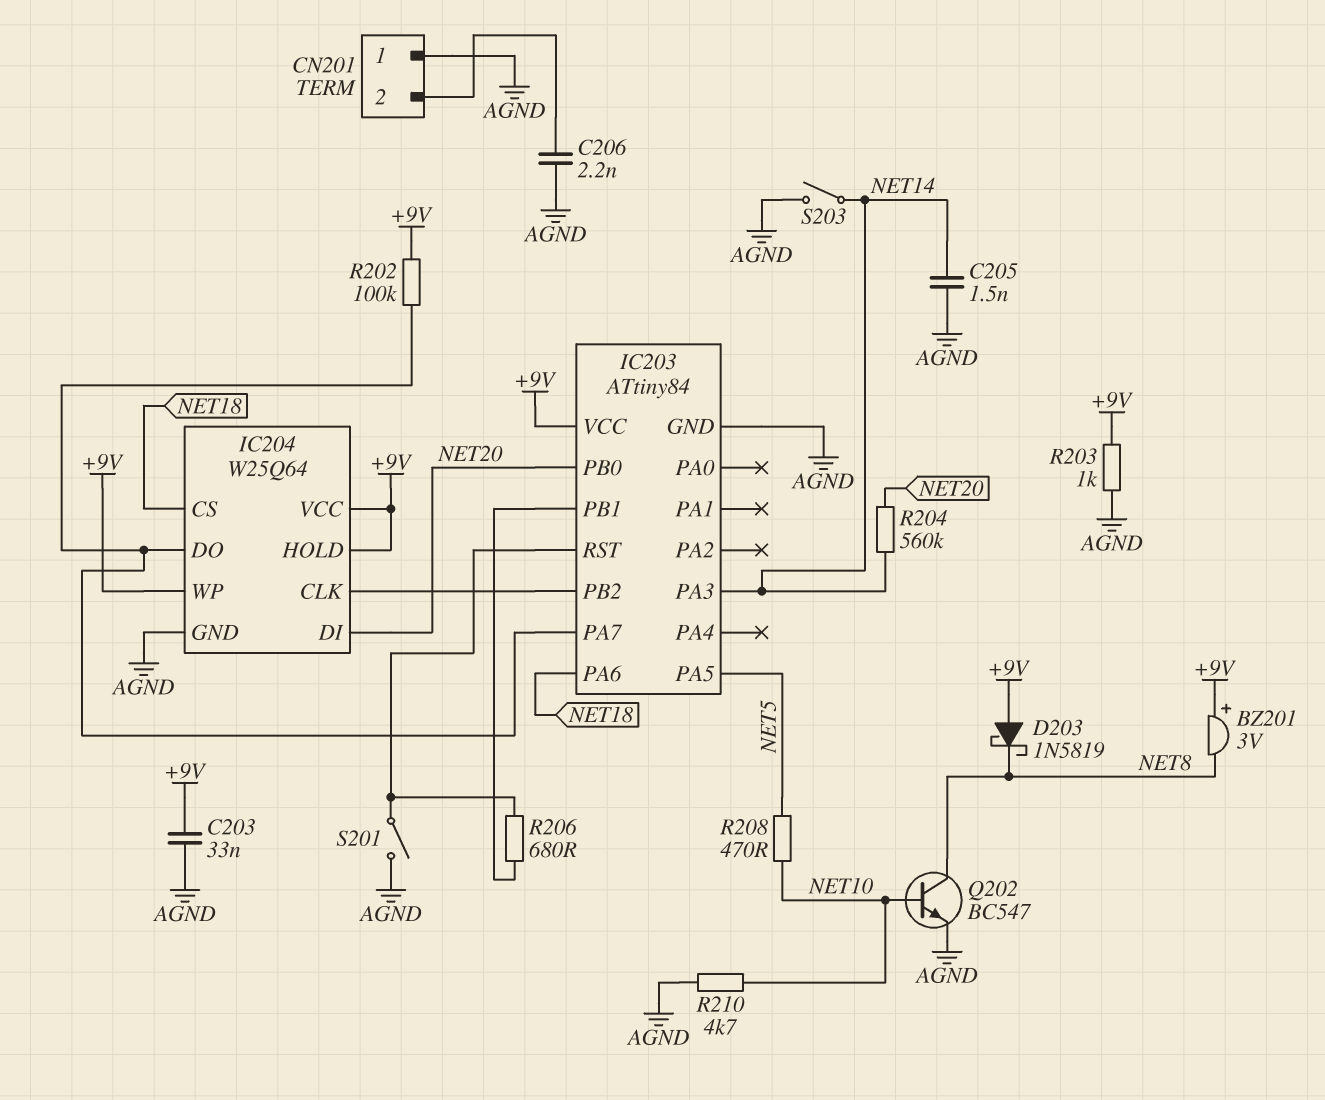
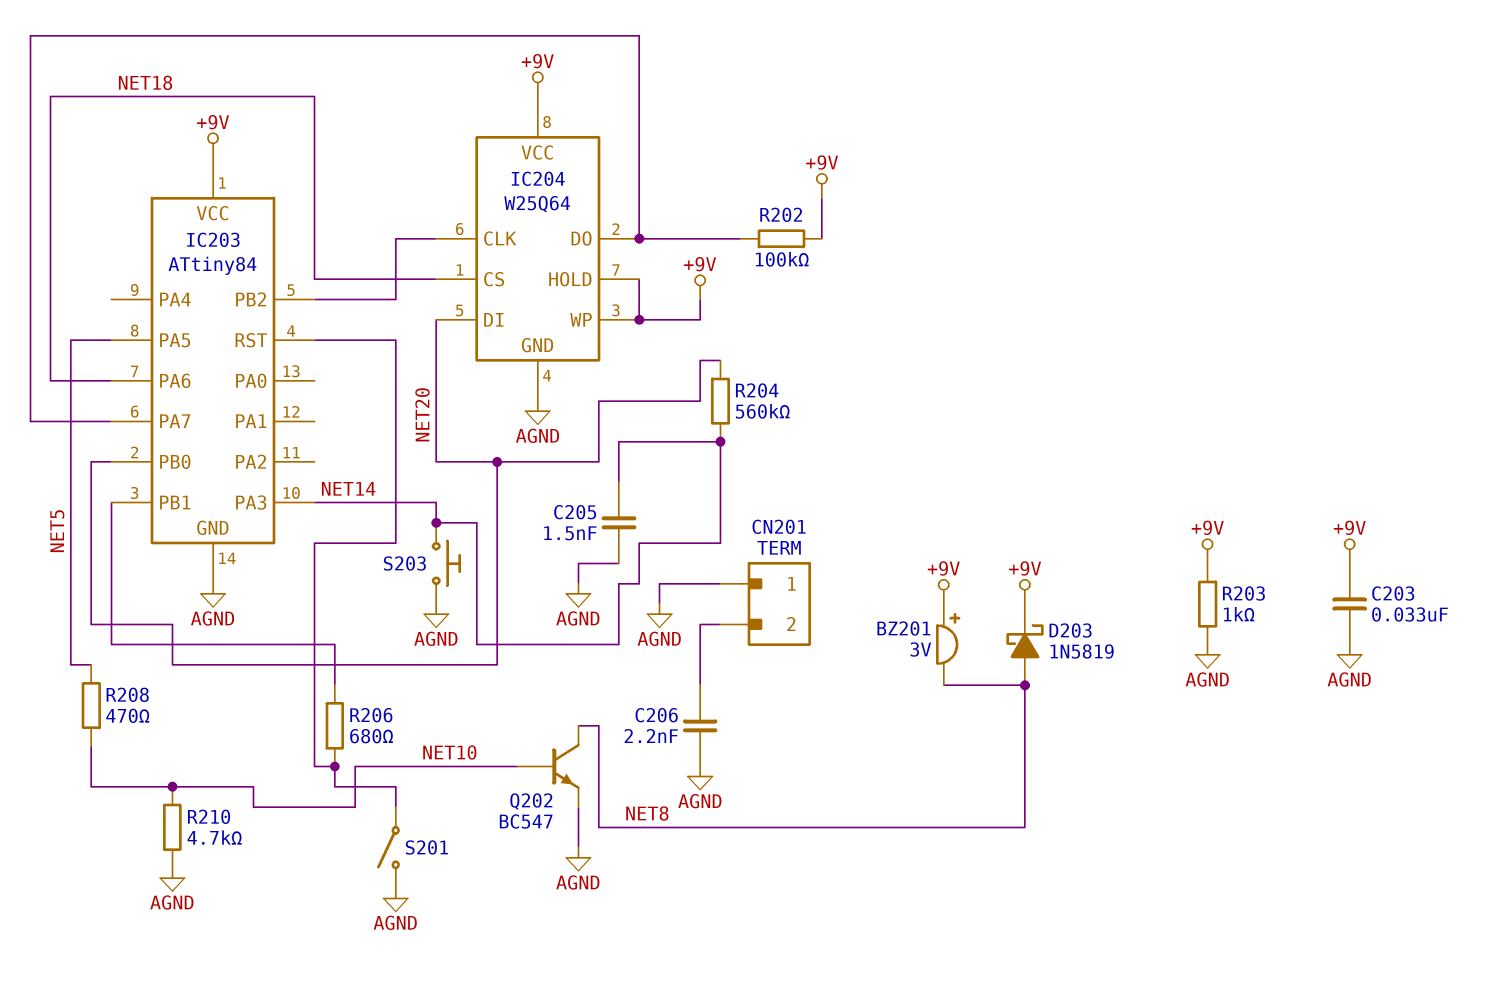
D203: schottky 1N5819 (A +9V, K NET8) -> schottky 1N5819 (A NET8, K +9V)
S203: switch (AGND, NET14) -> button (AGND, NET14)

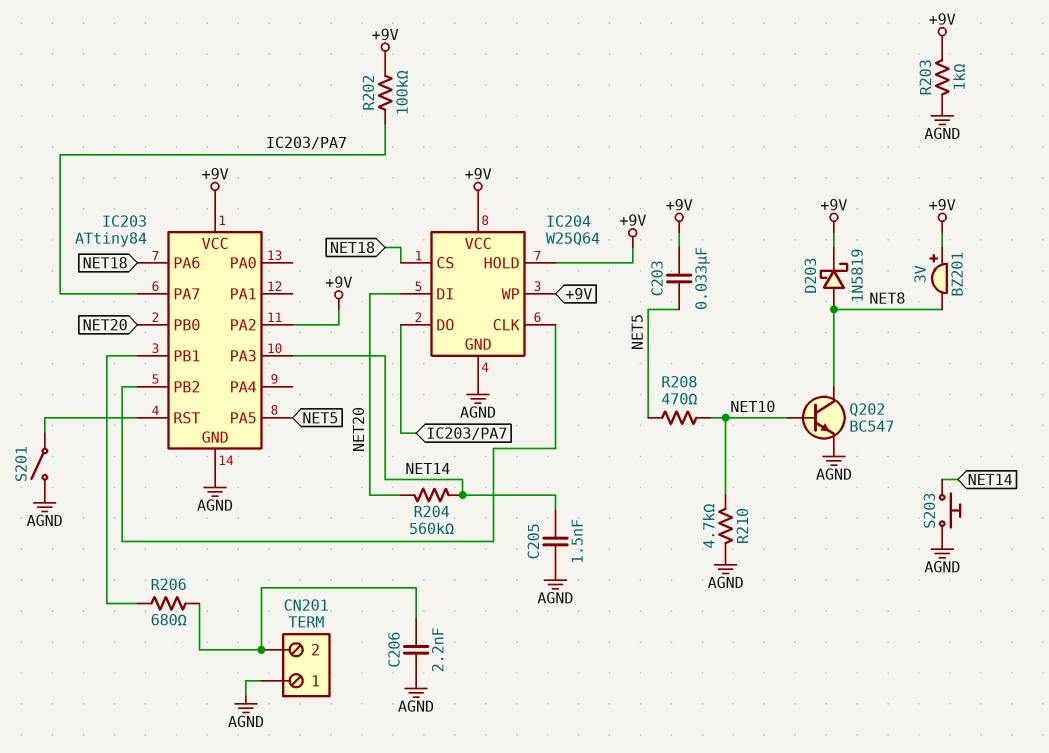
C203: 33nF (+9V, AGND) -> 33nF (+9V, NET5)
IC203 pin PA2: none -> +9V
R206: 680 (IC203/PB1, IC203/RST) -> 680 (CN201/2, IC203/PB1)

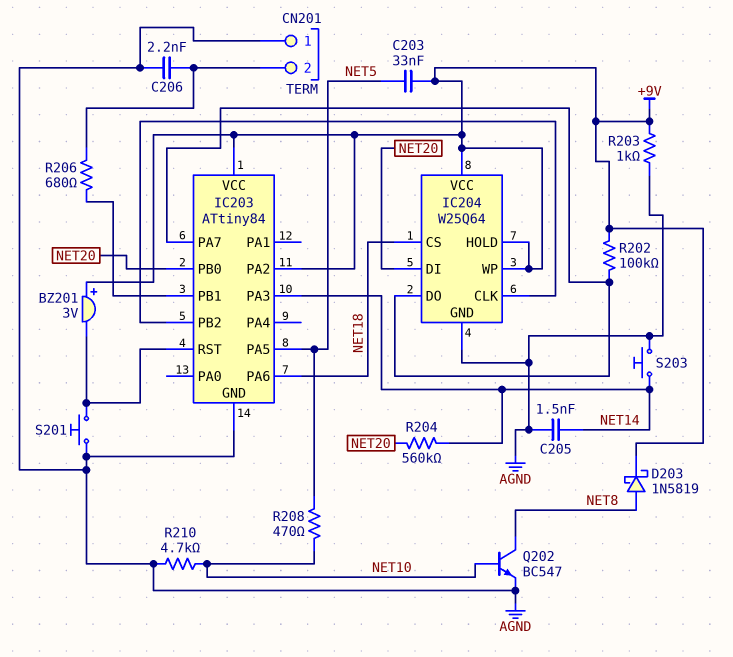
BZ201: buzzer 3V (plus +9V, minus NET8) -> buzzer 3V (plus +9V, minus IC203/RST)
S201: switch (AGND, IC203/RST) -> button (AGND, IC203/RST)

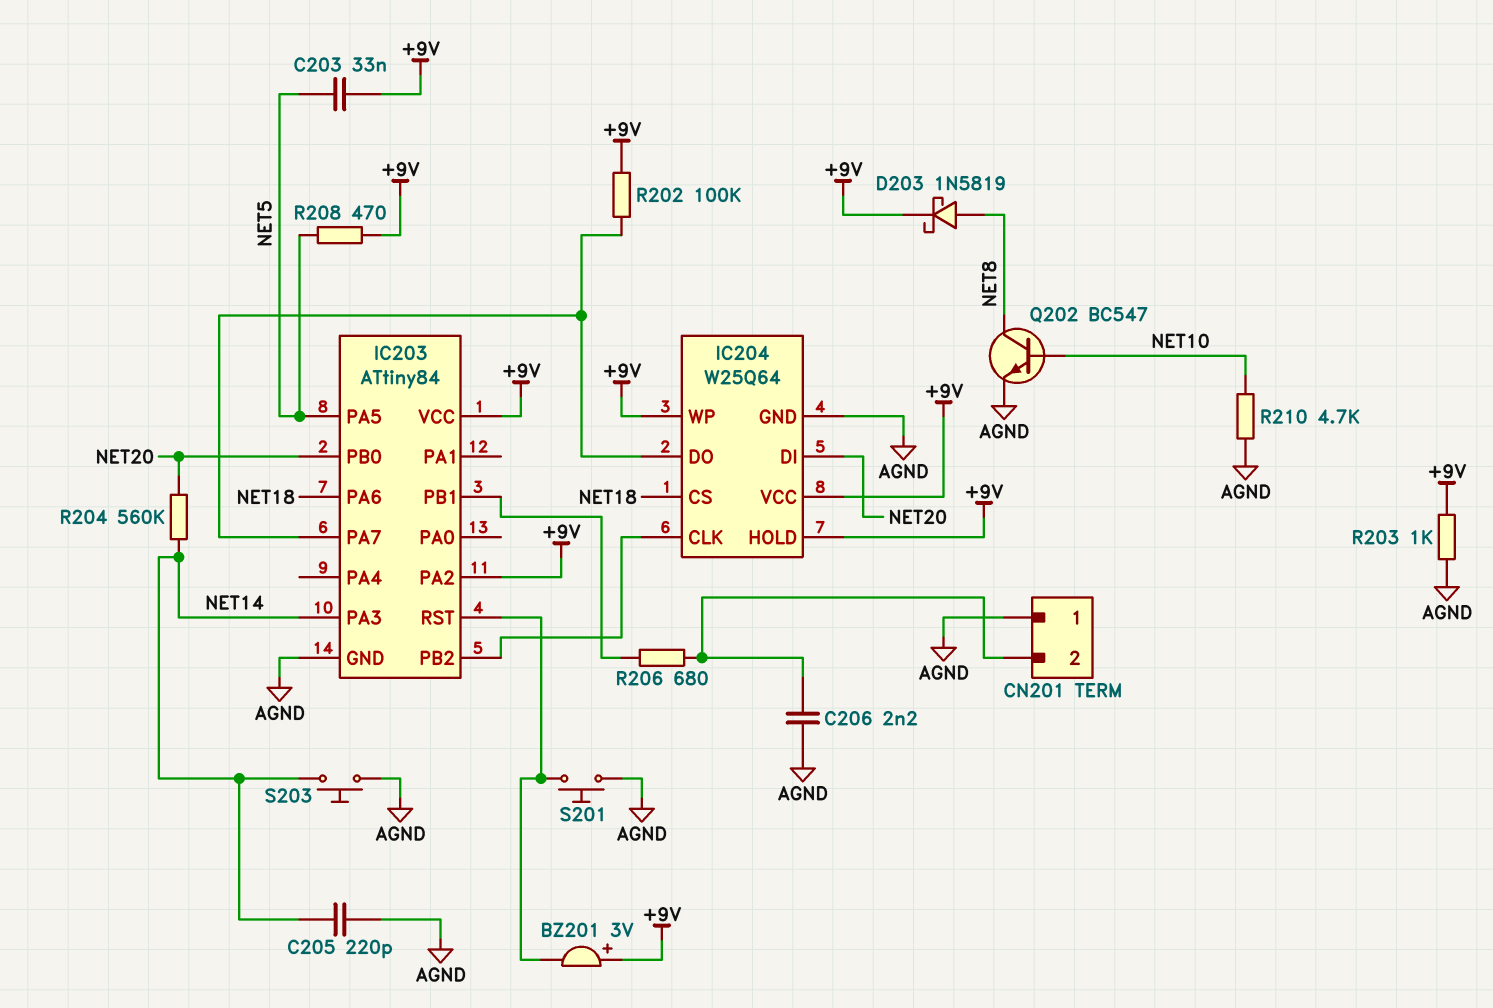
C205: 1.5nF (AGND, NET14) -> 220pF (AGND, NET14)
R208: 470 (NET5, NET10) -> 470 (+9V, NET5)

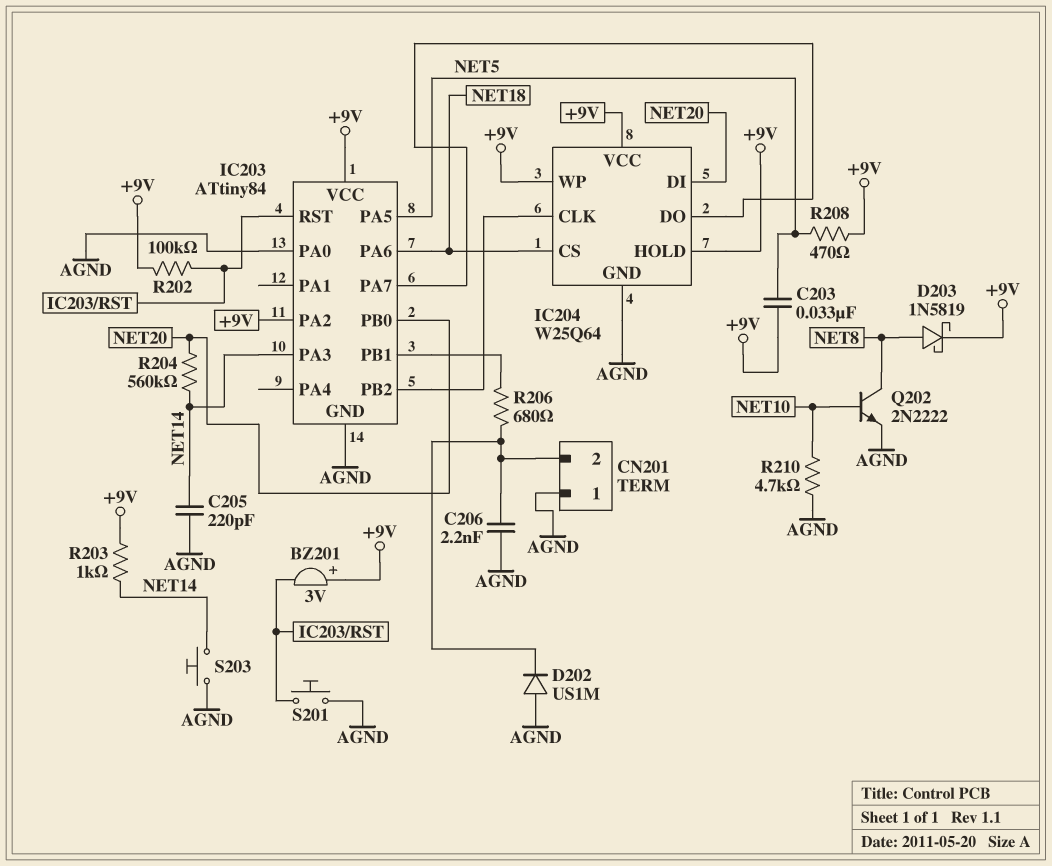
D202: none -> diode US1M (A AGND, K CN201/2)
IC203 pin PA0: none -> AGND
Q202: NPN BC547 (B NET10, C NET8, E AGND) -> NPN 2N2222 (B NET10, C NET8, E AGND)
R202: 100k (+9V, IC203/PA7) -> 100k (+9V, IC203/RST)
R203: 1k (+9V, AGND) -> 1k (+9V, NET14)

